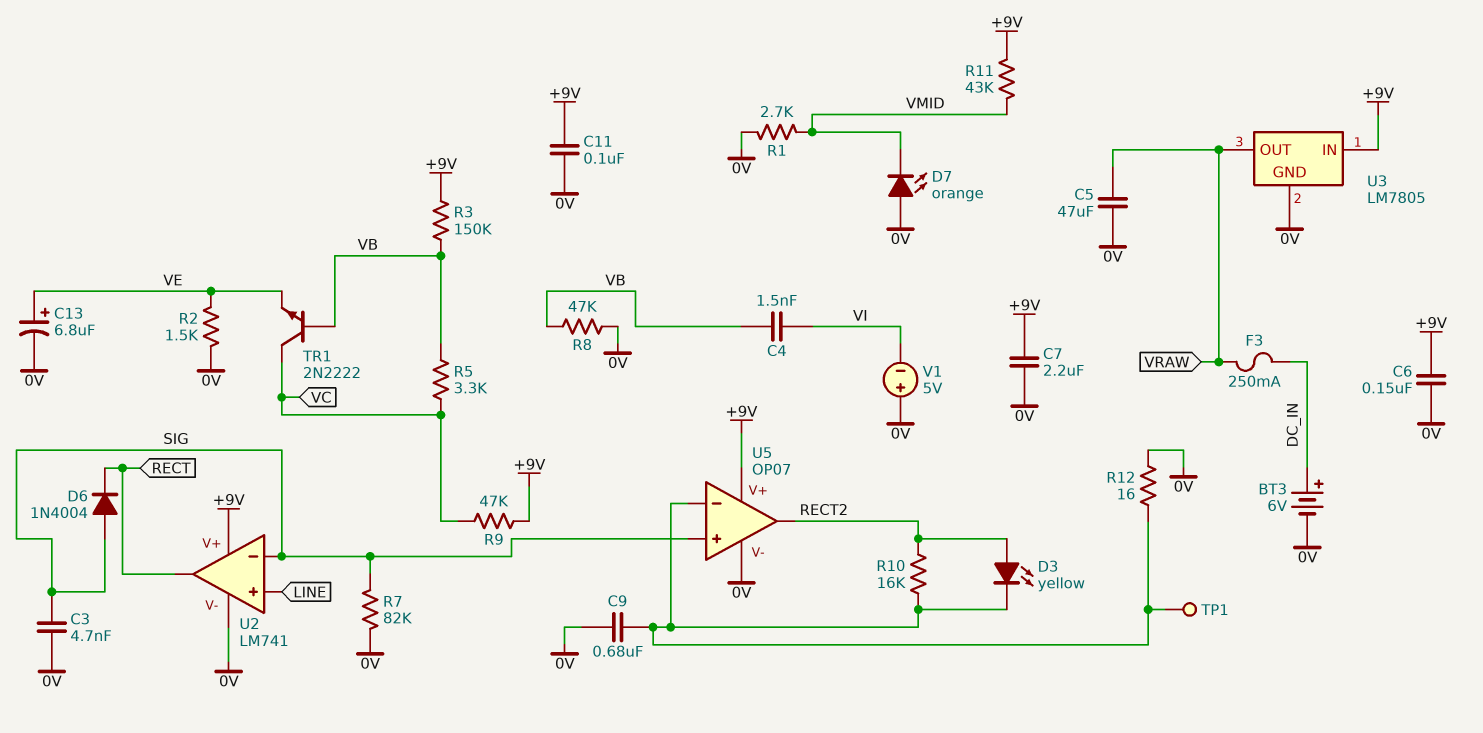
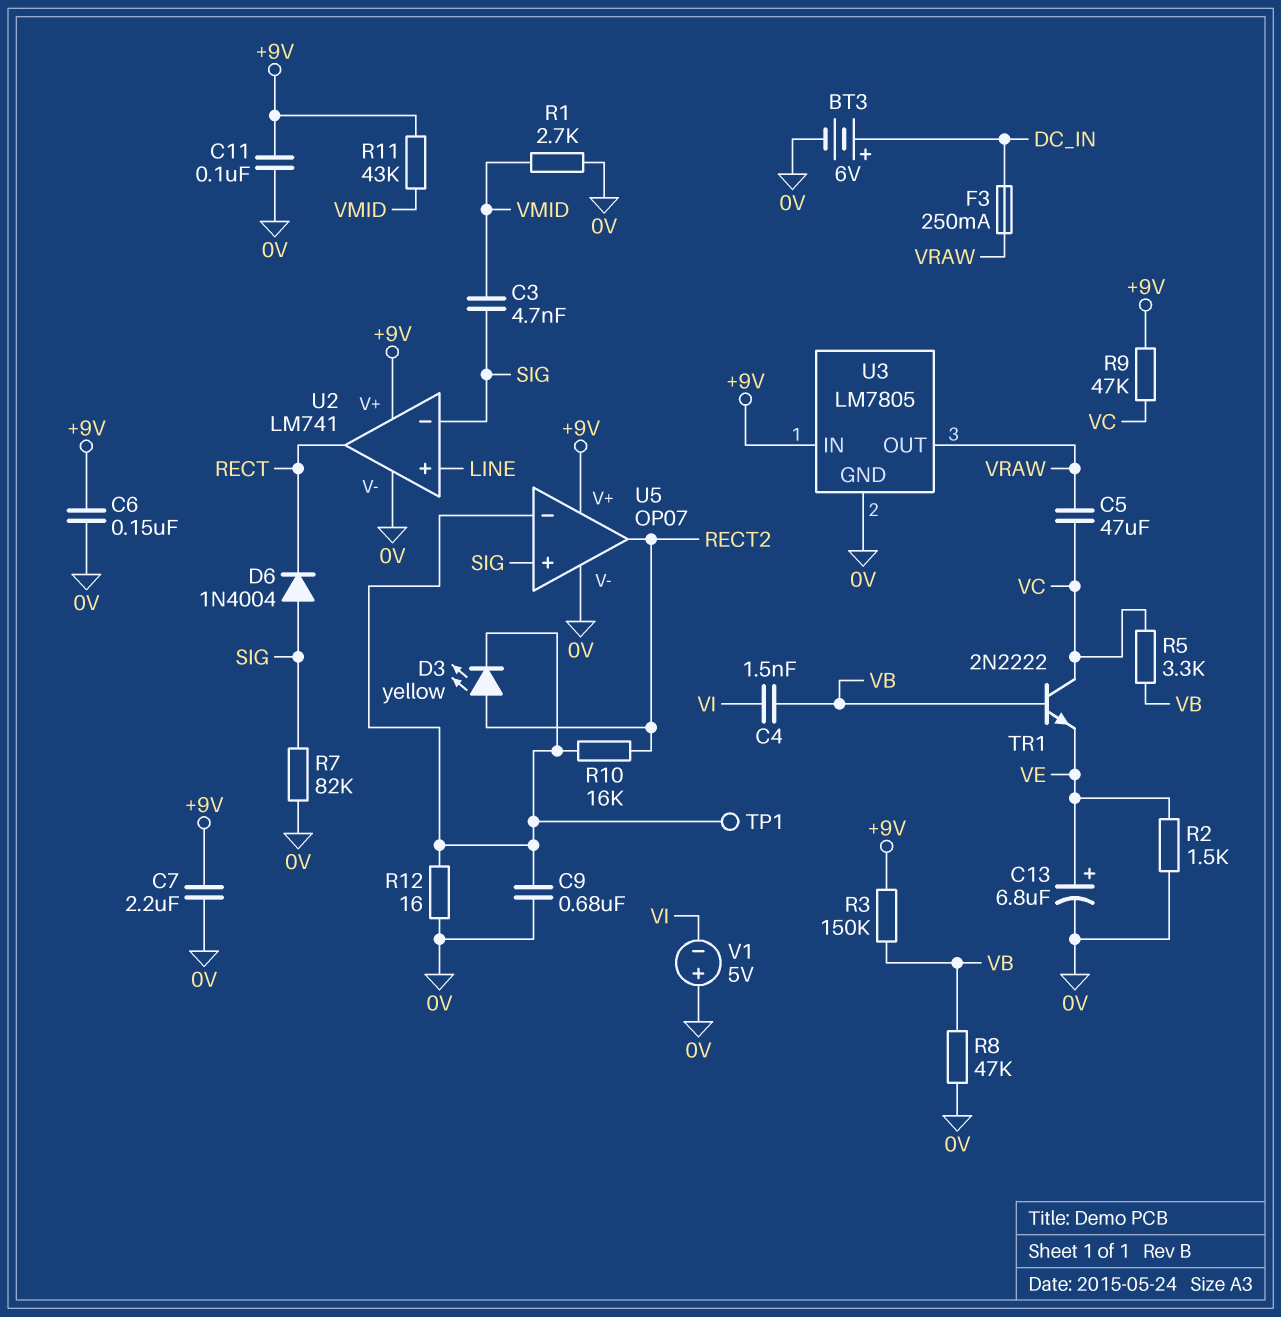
C3: 4.7nF (0V, SIG) -> 4.7nF (SIG, VMID)
C5: 47uF (0V, VRAW) -> 47uF (VC, VRAW)
D7: LED orange (A 0V, K VMID) -> none

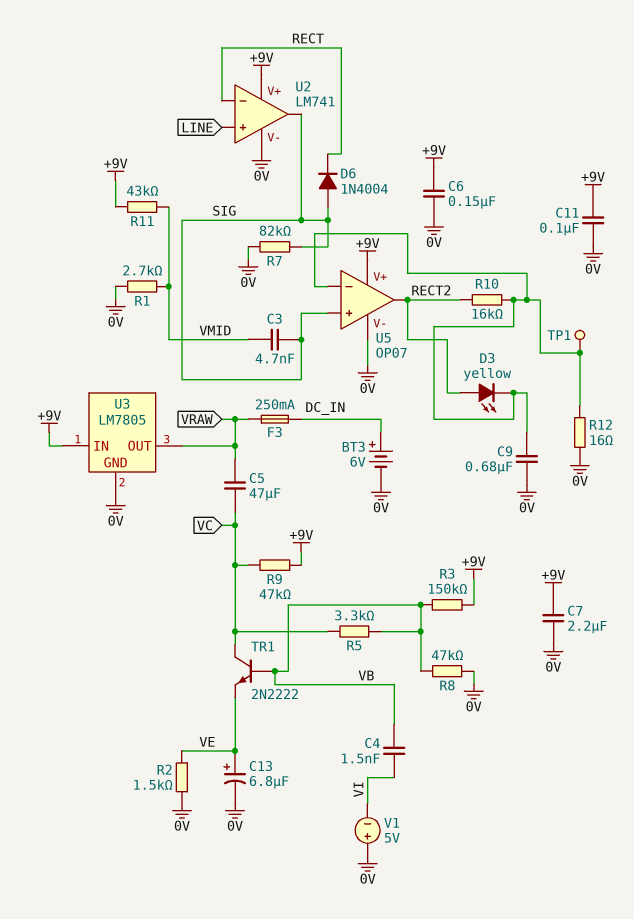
U2 pin in-: SIG -> RECT
U2 pin out: RECT -> SIG

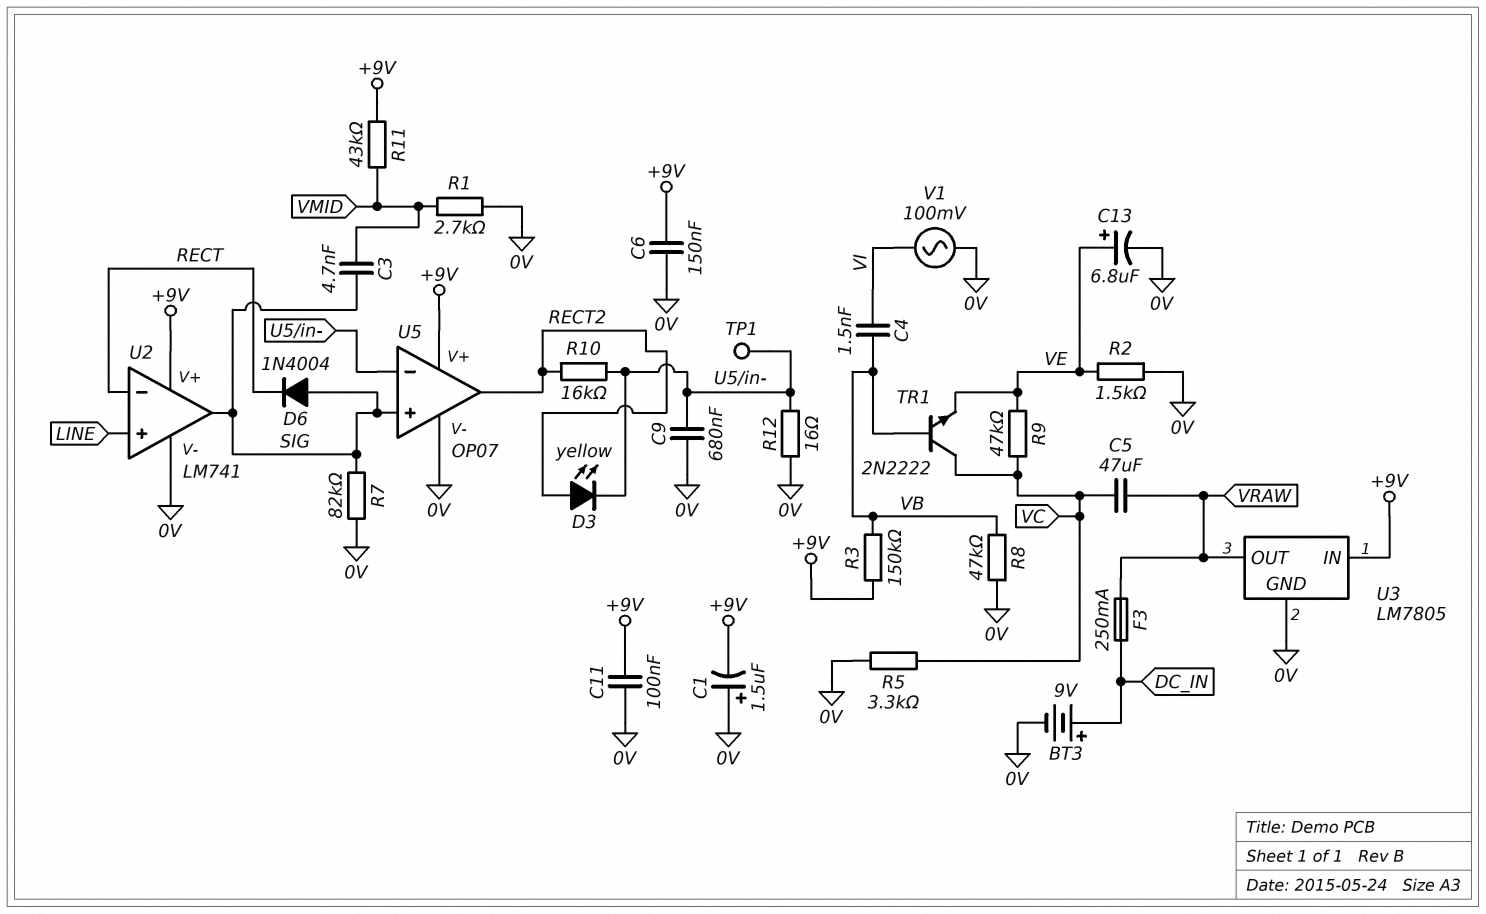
BT3: 6V (plus DC_IN, minus 0V) -> 9V (plus DC_IN, minus 0V)
C1: none -> 1.5uF (plus 0V, minus +9V)
C7: 2.2uF (+9V, 0V) -> none
R5: 3.3k (VB, VC) -> 3.3k (0V, VC)
R9: 47k (+9V, VC) -> 47k (VC, VE)
V1: 5V (plus 0V, minus VI) -> AC 100mV (0V, VI)

